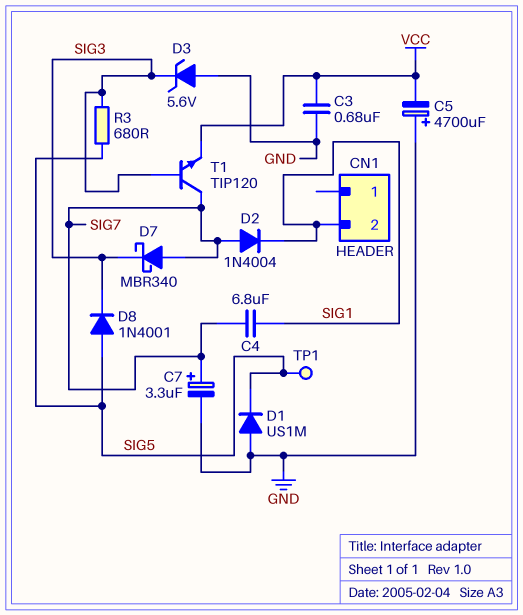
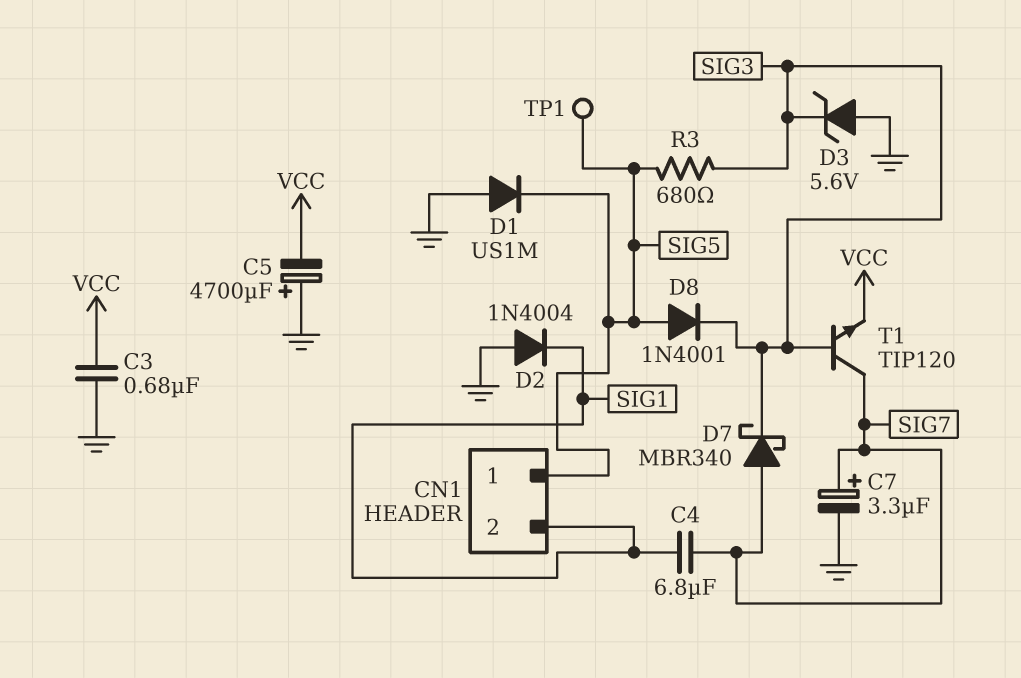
CN1 pin 1: none -> SIG5
D2: diode 1N4004 (A SIG7, K SIG1) -> diode 1N4004 (A GND, K SIG1)

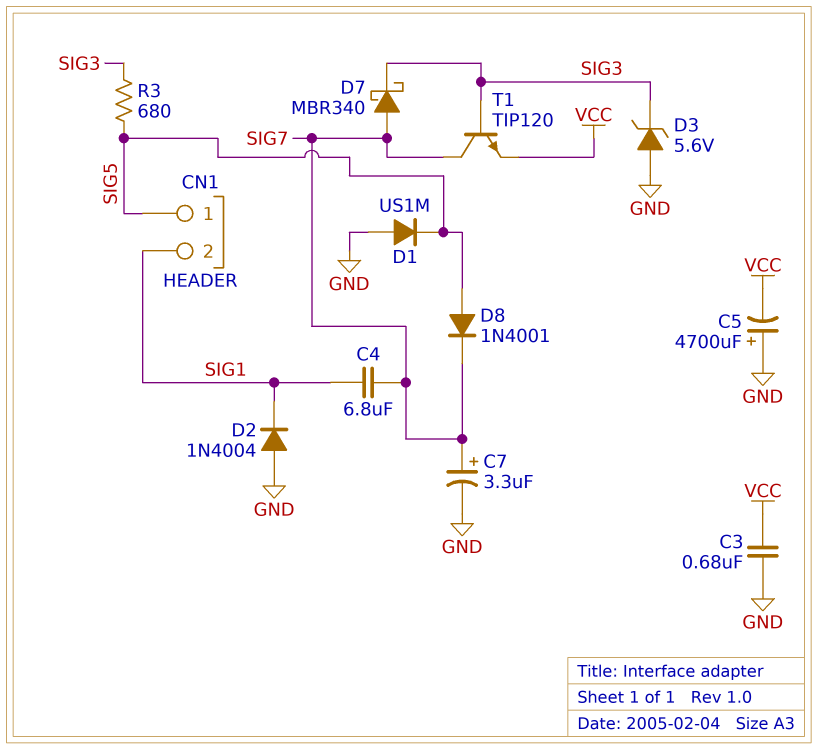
D8: diode 1N4001 (A SIG5, K SIG3) -> diode 1N4001 (A SIG5, K SIG7)
TP1: test point (SIG5) -> none

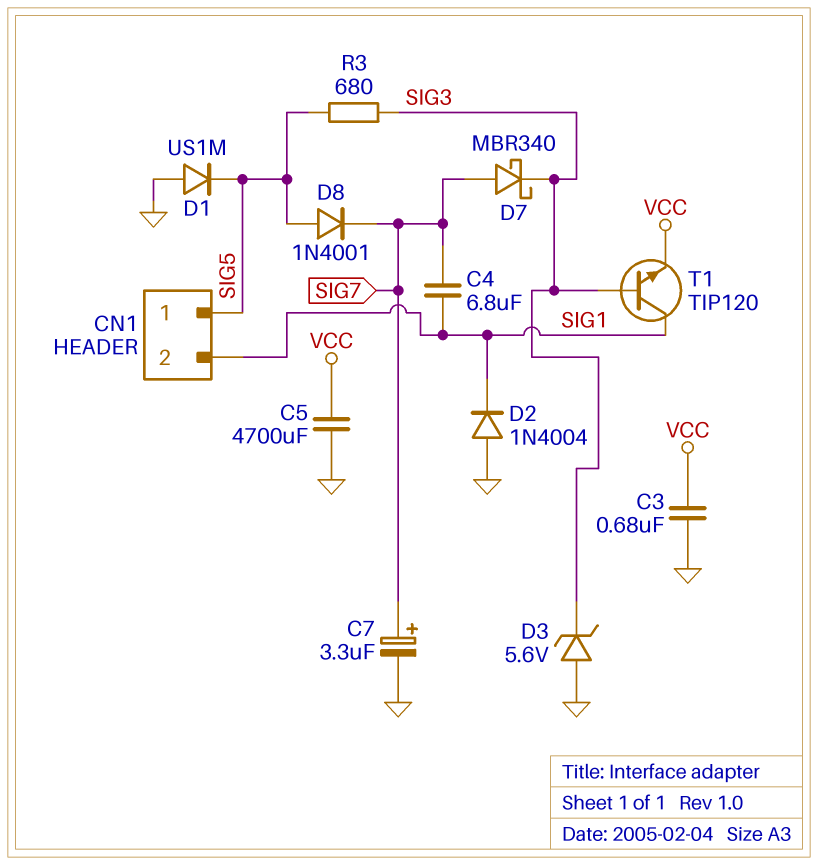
C5: 4700uF (plus GND, minus VCC) -> 4700uF (GND, VCC)
T1: NPN TIP120 (B SIG3, C SIG7, E VCC) -> NPN TIP120 (B SIG3, C SIG1, E VCC)

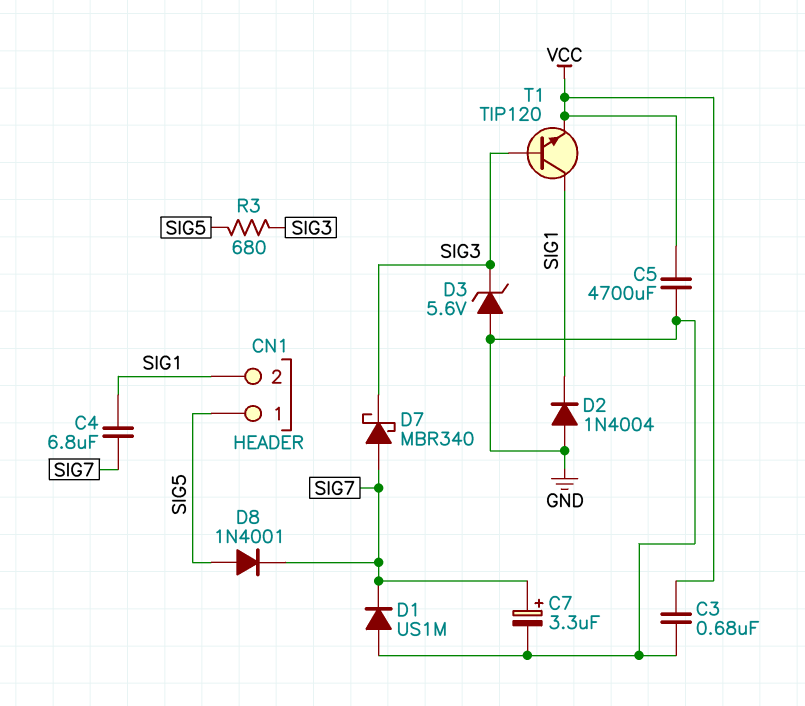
D1: diode US1M (A GND, K SIG5) -> diode US1M (A GND, K SIG7)

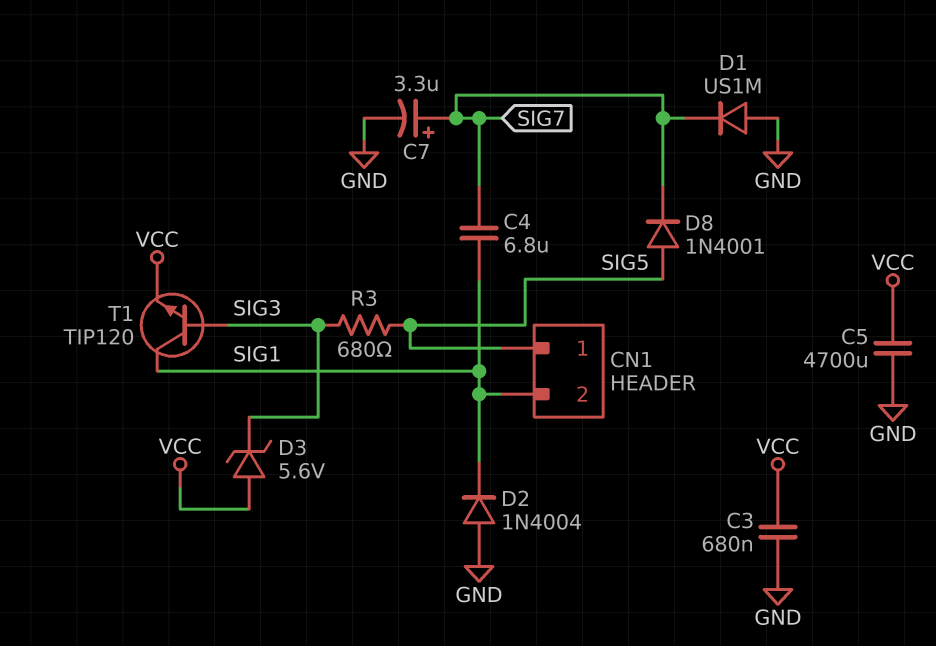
D3: zener 5.6V (A GND, K SIG3) -> zener 5.6V (A VCC, K SIG3)
D7: schottky MBR340 (A SIG7, K SIG3) -> none

